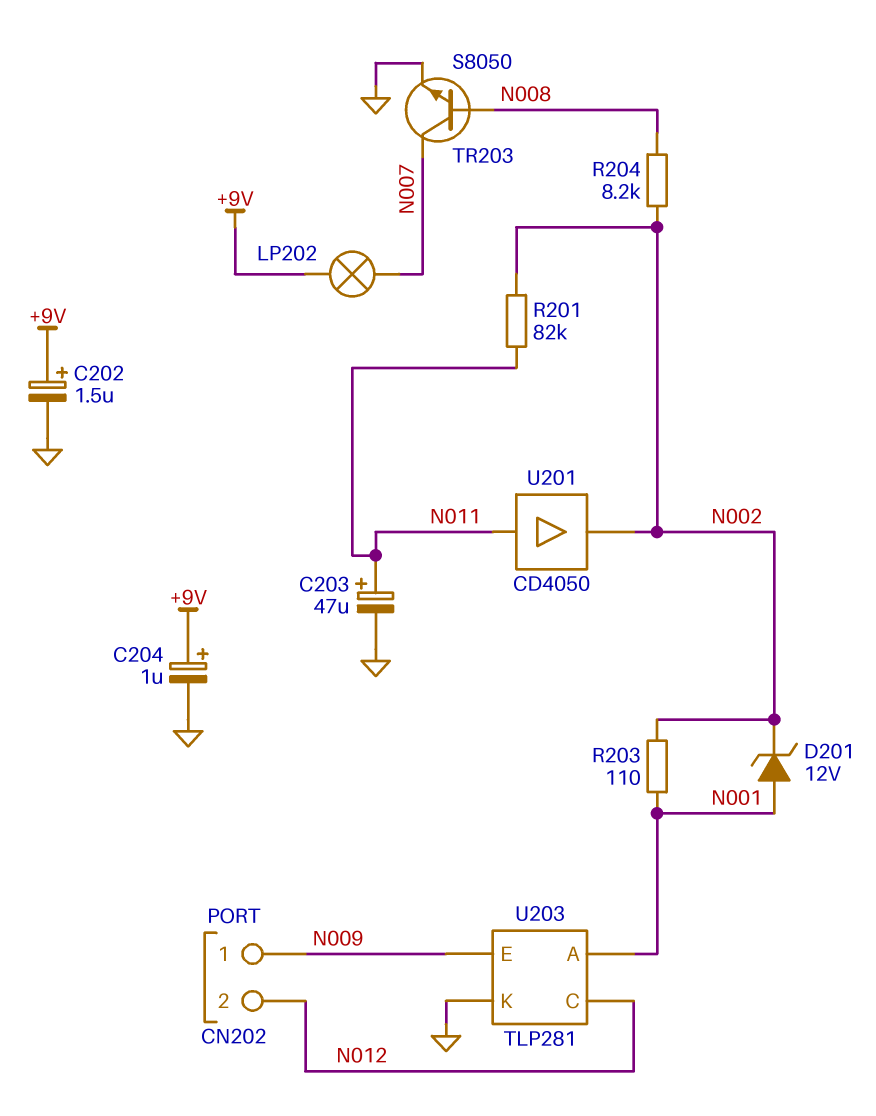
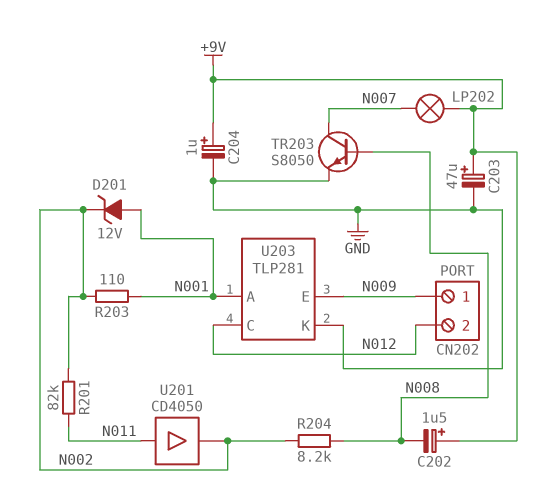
C202: 1.5uF (plus +9V, minus GND) -> 1.5uF (plus +9V, minus N008)
C203: 47uF (plus N011, minus GND) -> 47uF (plus +9V, minus GND)

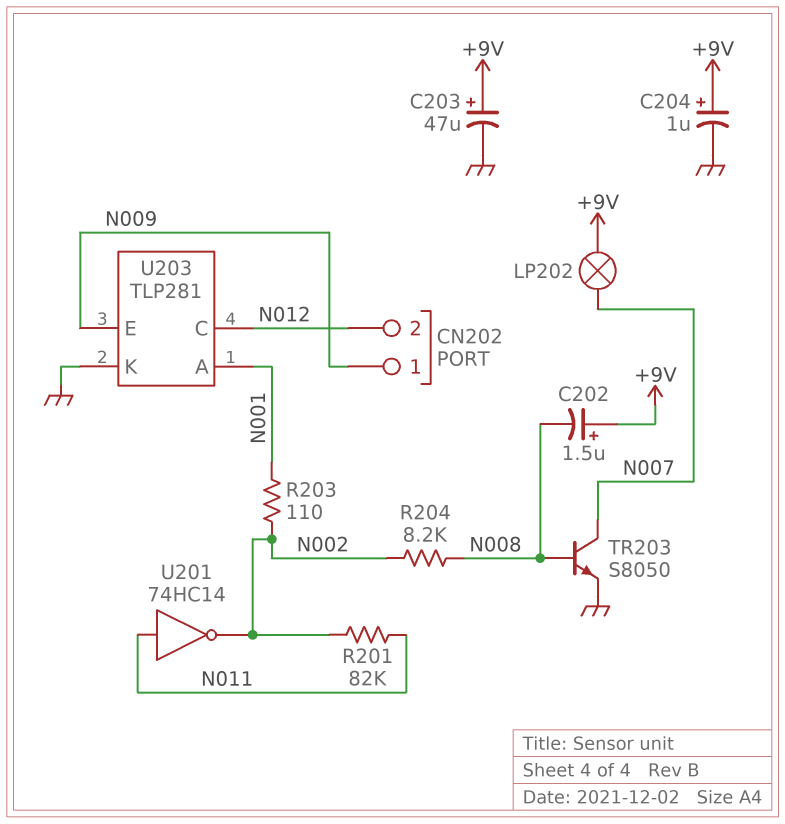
D201: zener 12V (A N001, K N002) -> none
U201: buffer CD4050 (in N011, out N002) -> NOT 74HC14 (in N011, out N002)

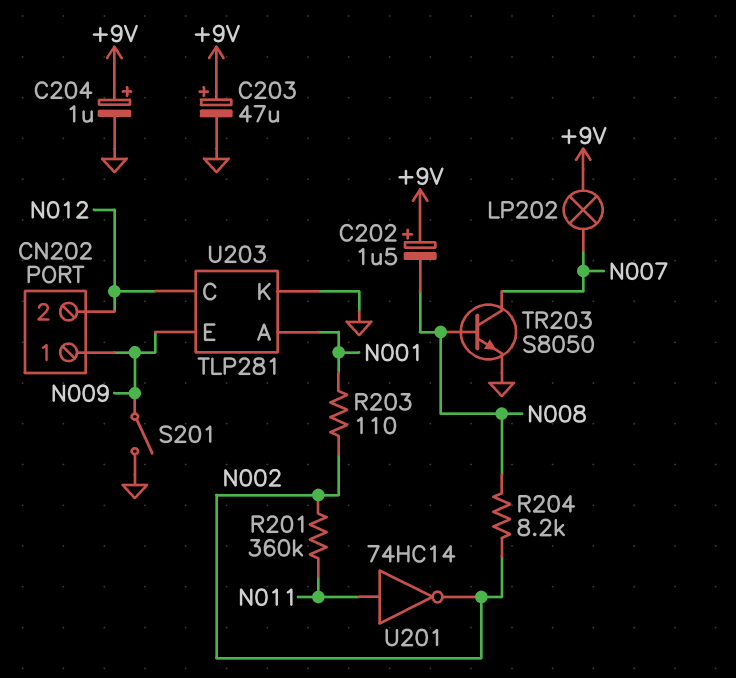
R201: 82k (N002, N011) -> 360k (N002, N011)
S201: none -> switch (GND, N009)

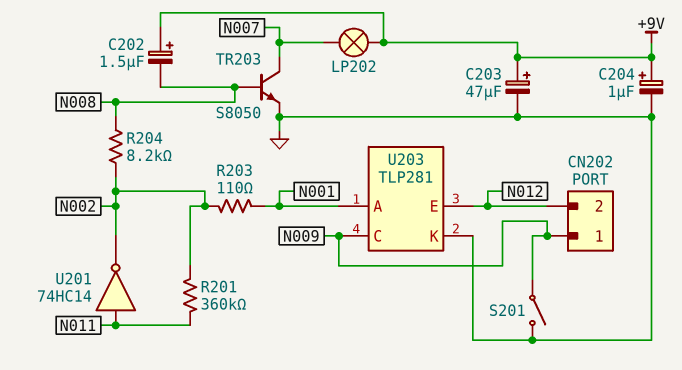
U203 pin C: N012 -> N009
U203 pin E: N009 -> N012

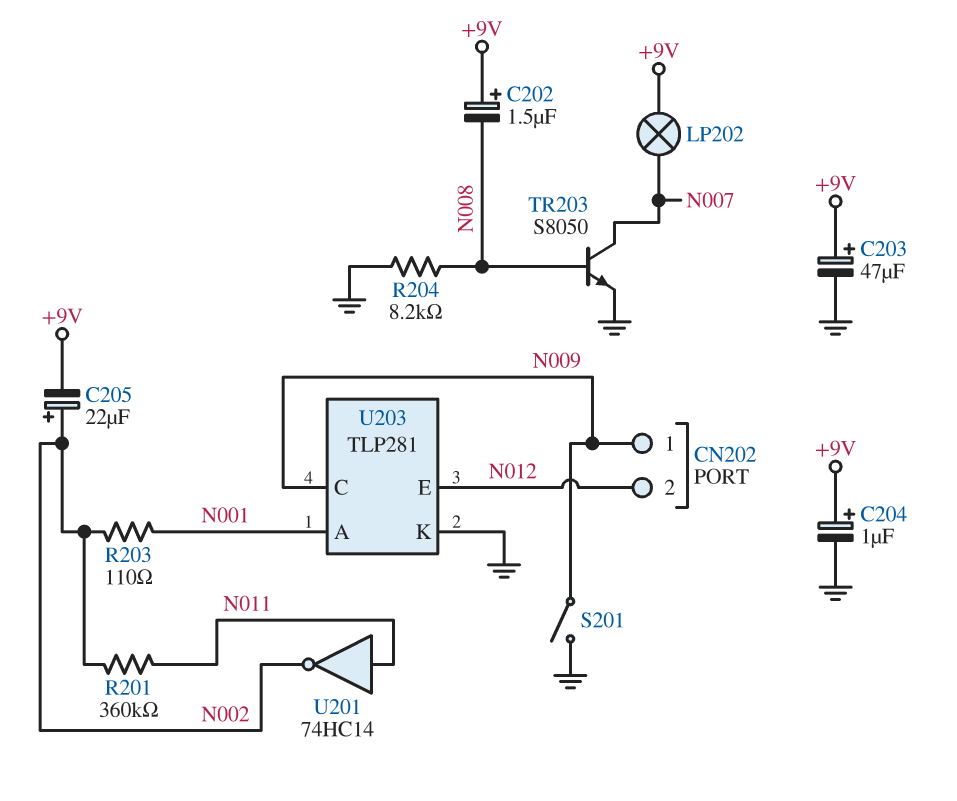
C205: none -> 22uF (plus N002, minus +9V)
R204: 8.2k (N002, N008) -> 8.2k (GND, N008)

